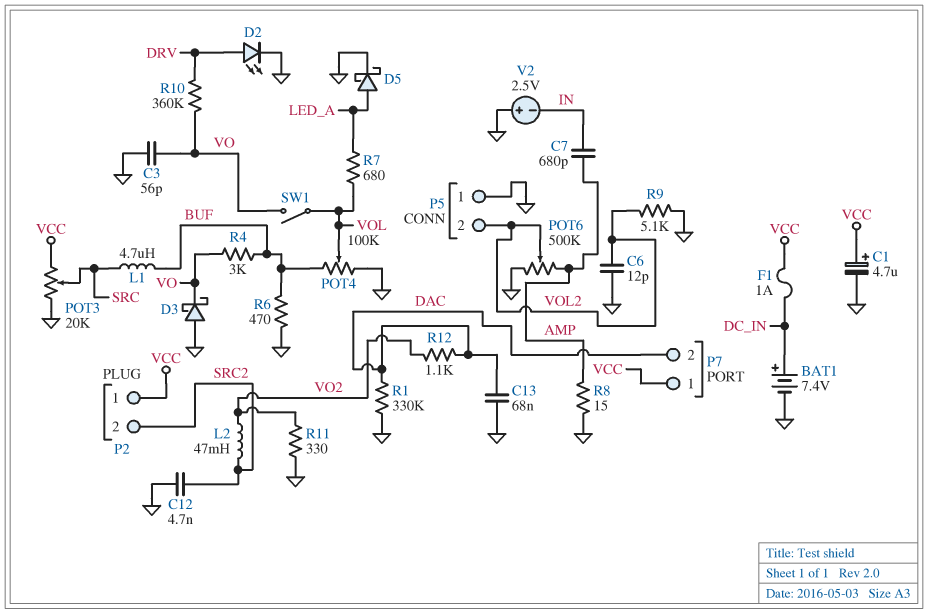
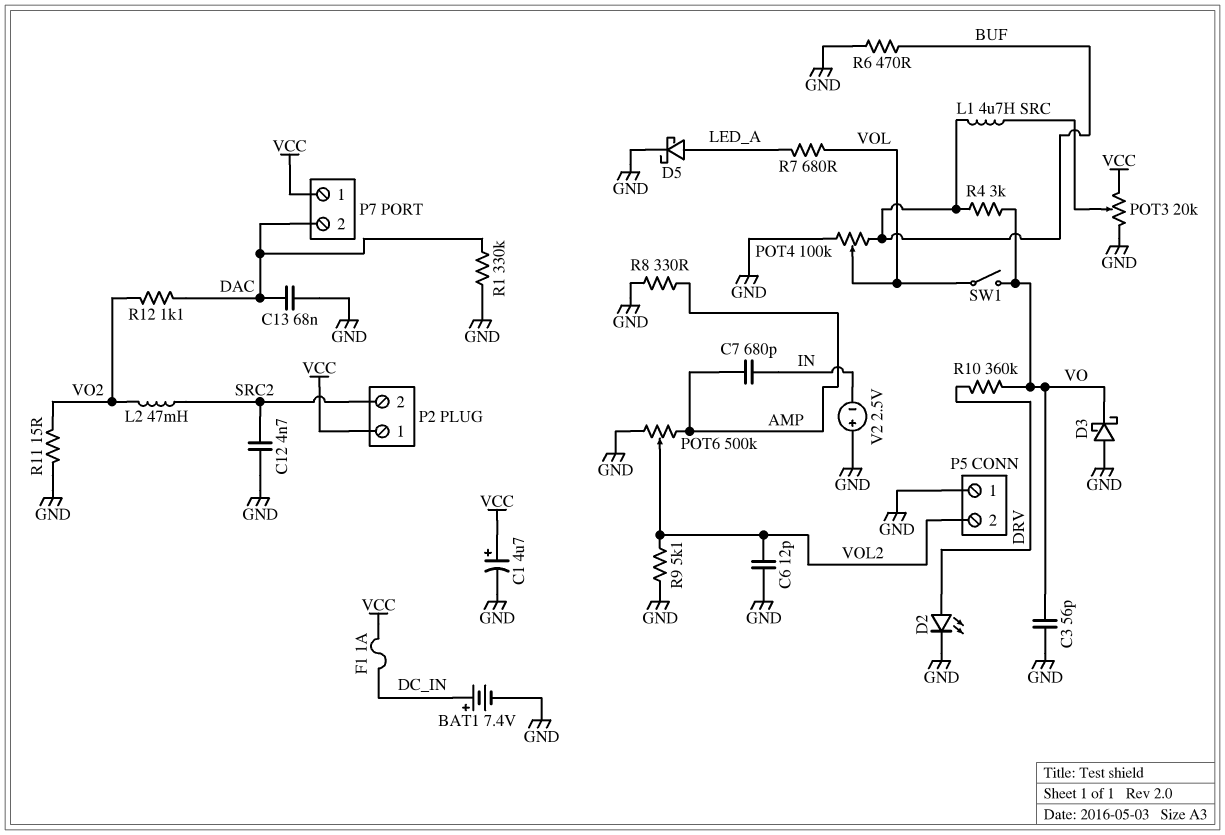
R8: 15 (AMP, GND) -> 330 (AMP, GND)
R11: 330 (GND, VO2) -> 15 (GND, VO2)

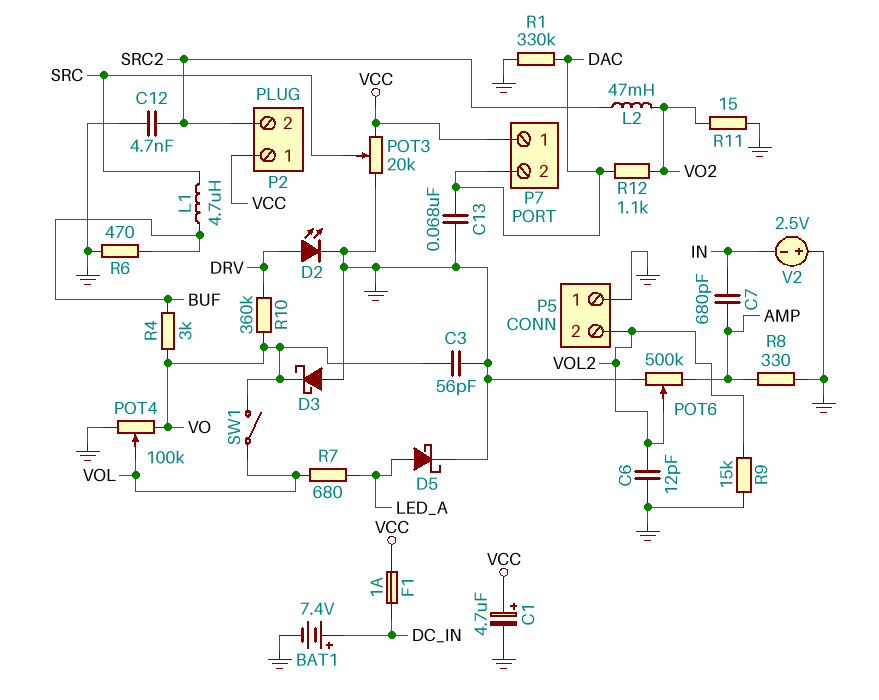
POT4: 100k (BUF, GND, wiper VOL) -> 100k (GND, VO, wiper VOL)
R9: 5.1k (GND, VOL2) -> 15k (GND, VOL2)

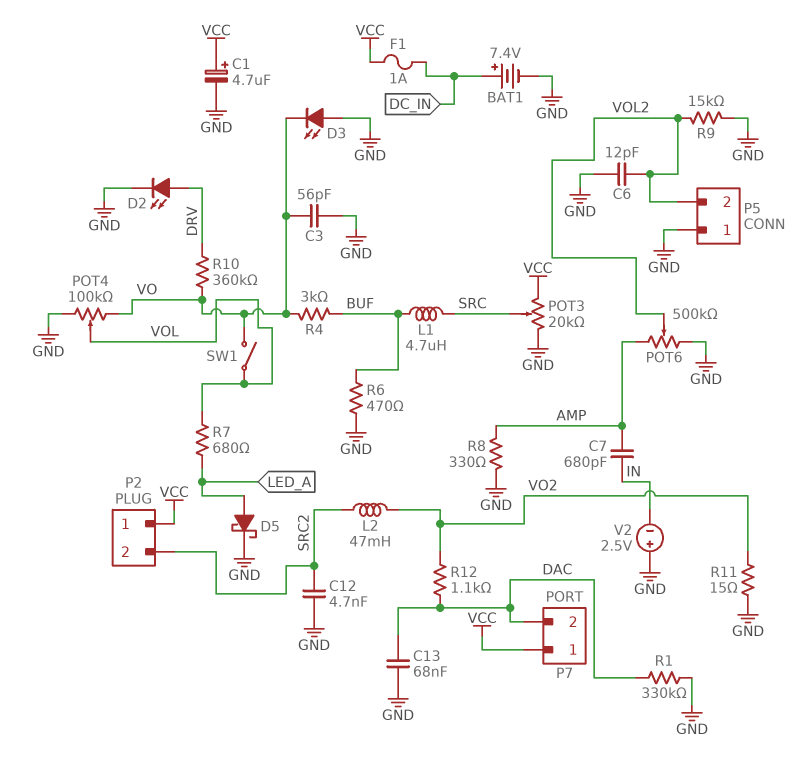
D3: schottky (A GND, K VO) -> LED (A GND, K VO)

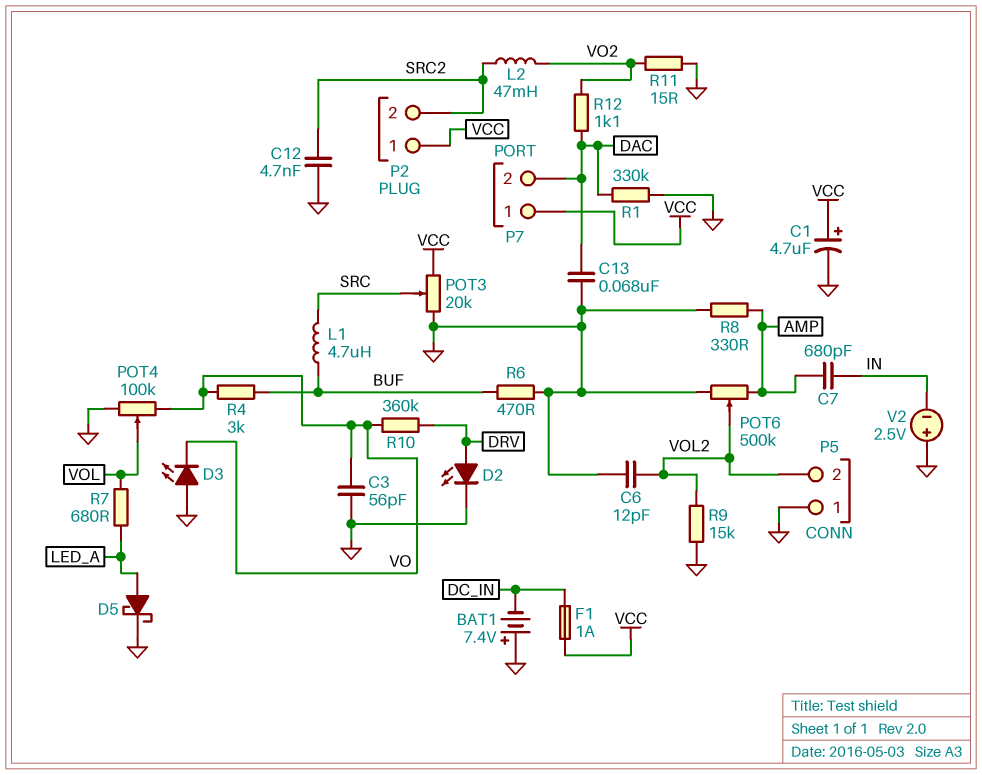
BAT1: 7.4V (plus DC_IN, minus GND) -> 7.4V (plus GND, minus DC_IN)
SW1: switch (VO, VOL) -> none

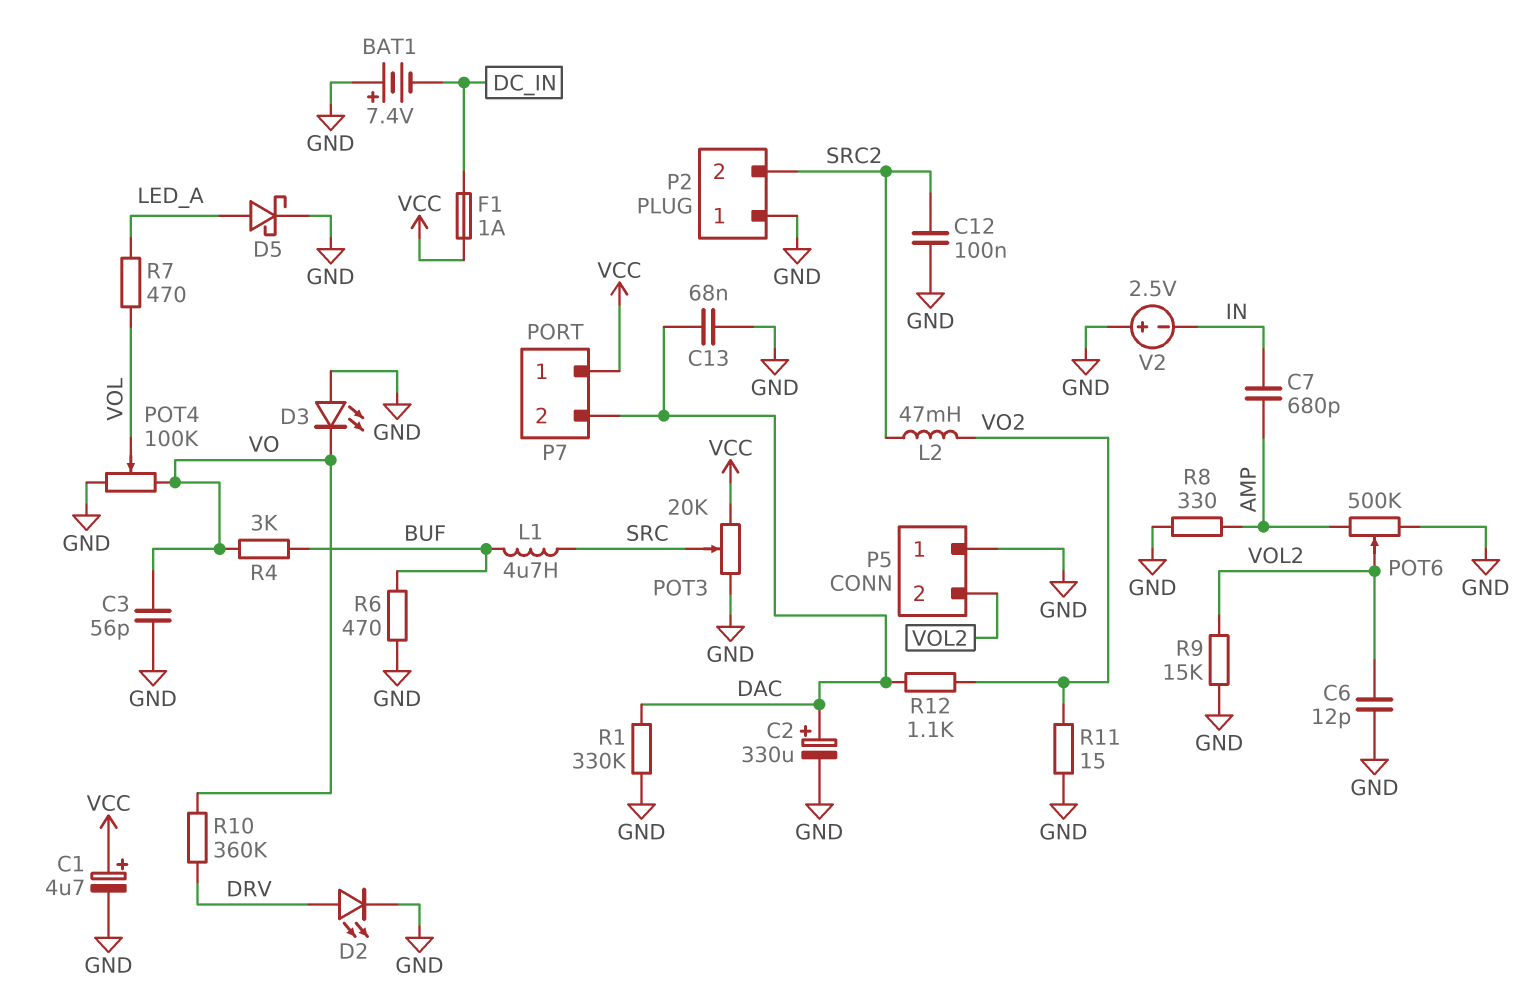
C2: none -> 330uF (plus DAC, minus GND)
C12: 4.7nF (GND, SRC2) -> 100nF (GND, SRC2)
P2 pin 1: VCC -> GND
R7: 680 (LED_A, VOL) -> 470 (LED_A, VOL)

